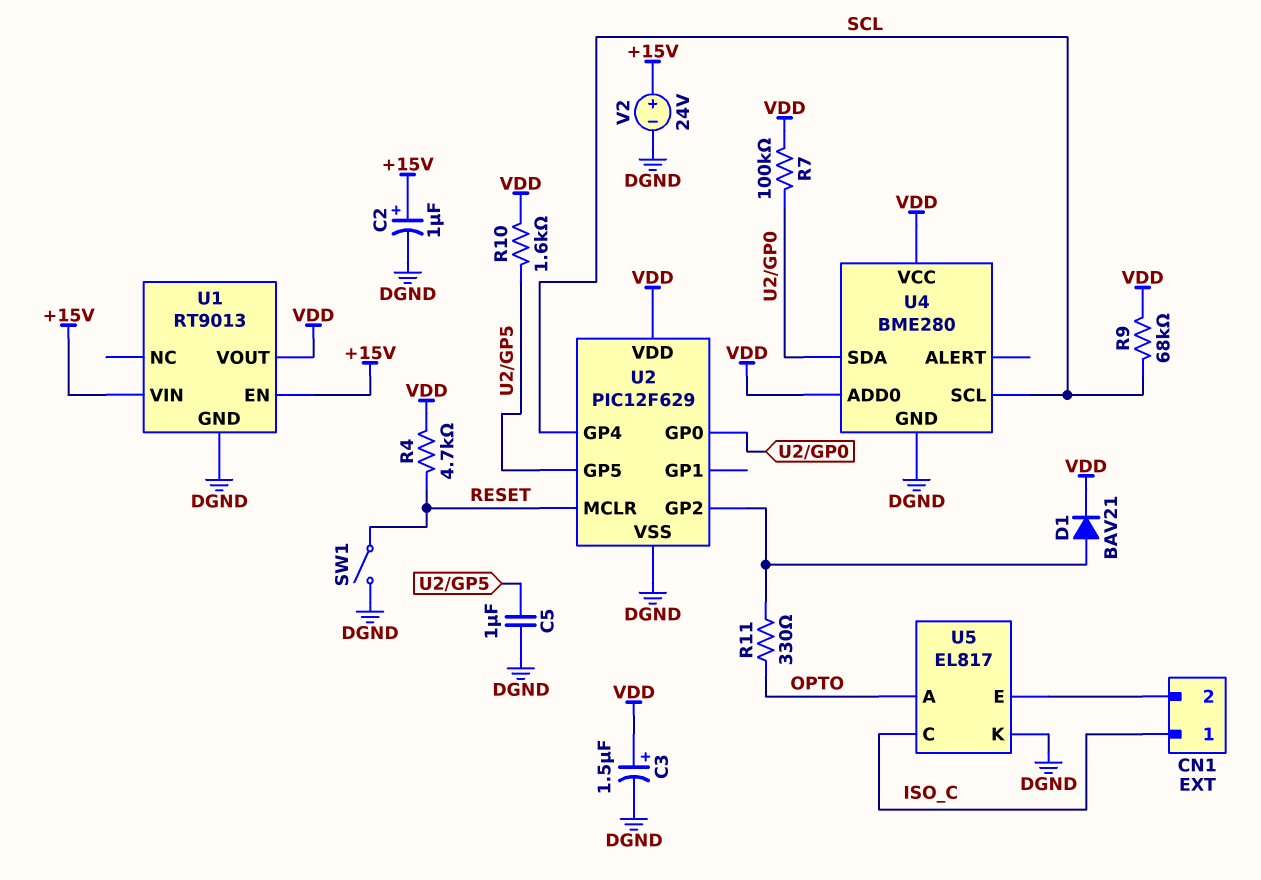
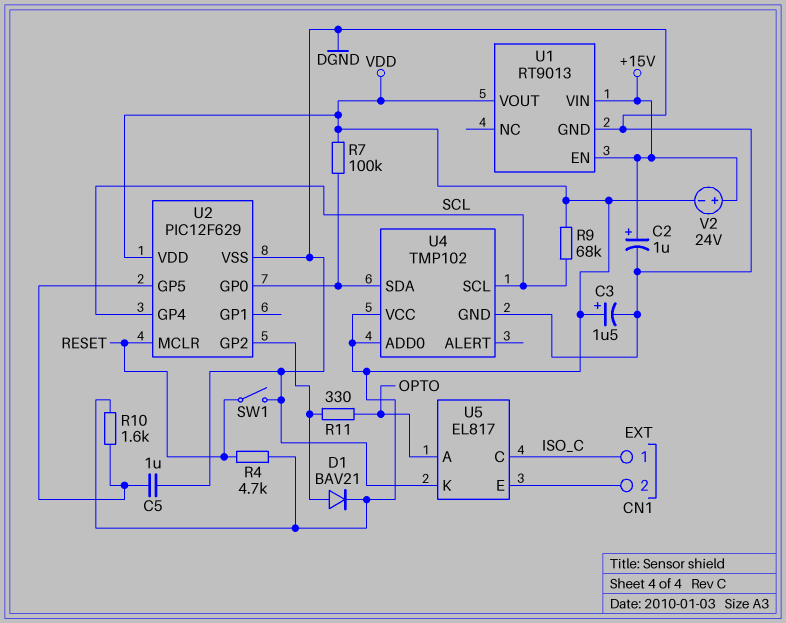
U4: BME280 -> TMP102
V2: 24V (plus +15V, minus DGND) -> 24V (plus +15V, minus VDD)

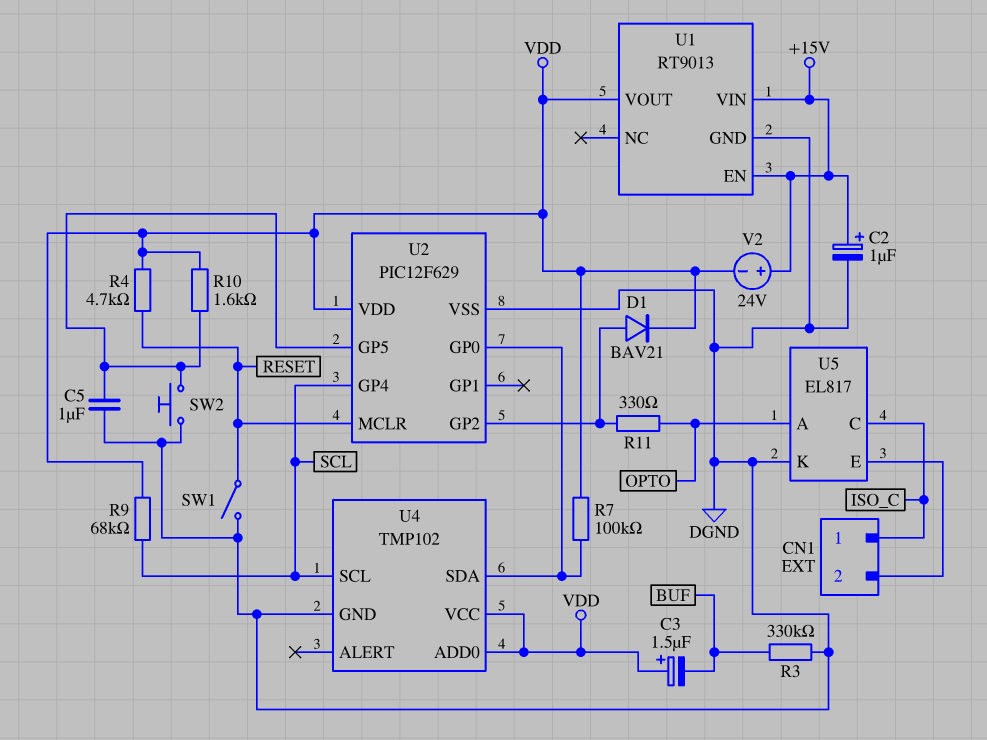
C3: 1.5uF (plus VDD, minus DGND) -> 1.5uF (plus VDD, minus BUF)
R3: none -> 330k (BUF, DGND)
SW2: none -> button (DGND, U2/GP5)

